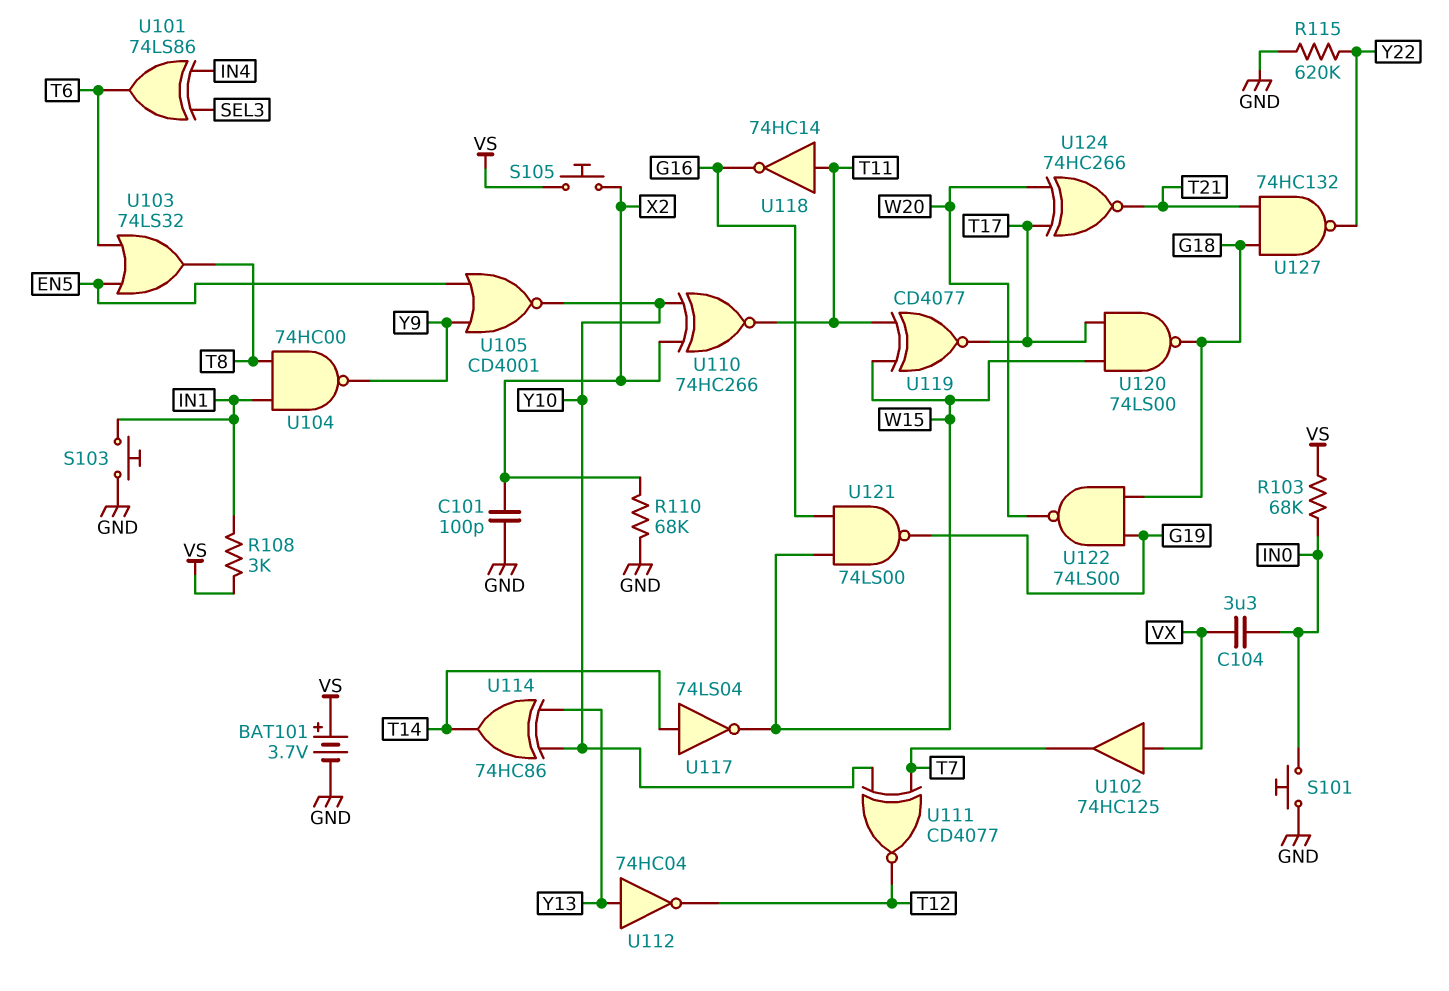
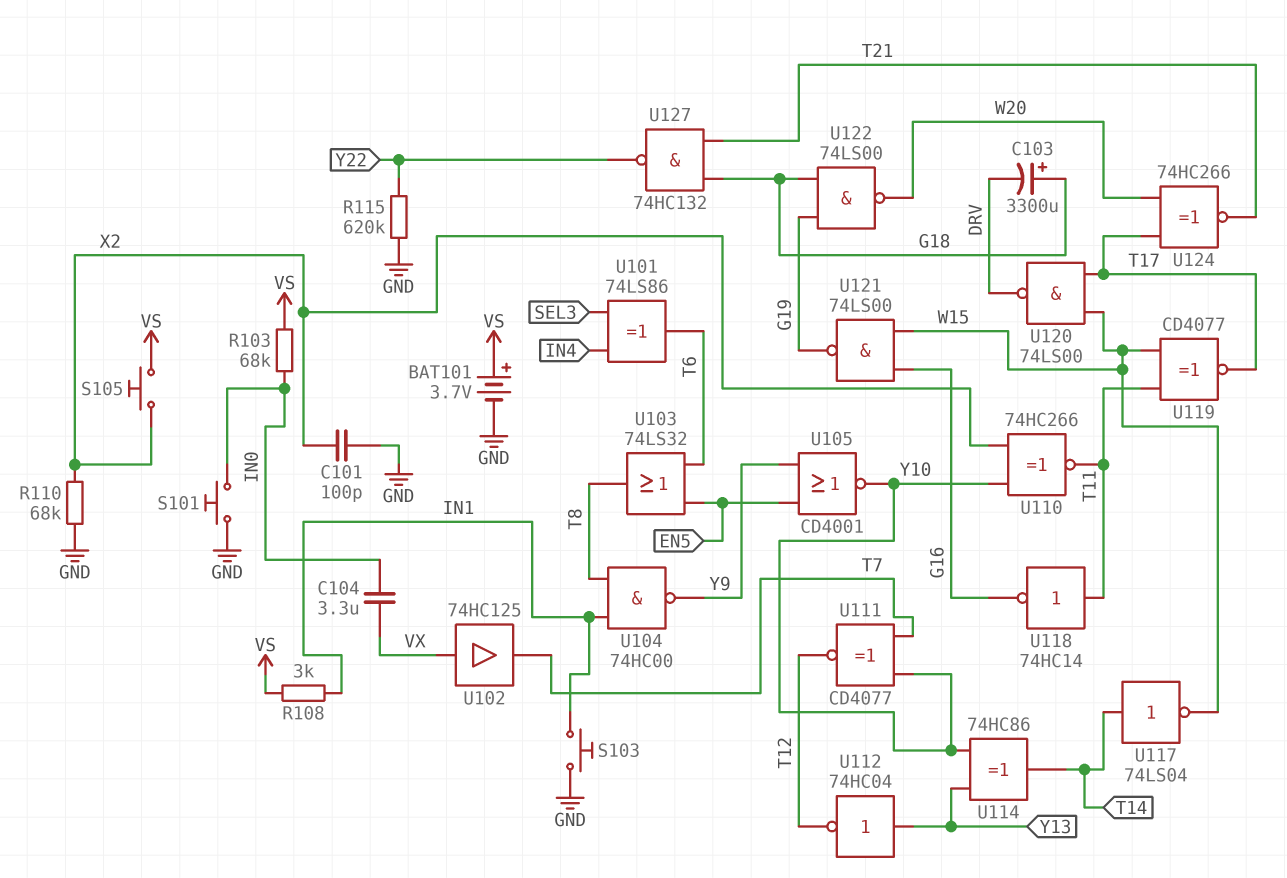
C103: none -> 3300uF (plus G18, minus DRV)
U120: NAND 74LS00 (in T17, in W15, out G18) -> NAND 74LS00 (in T17, in W15, out DRV)

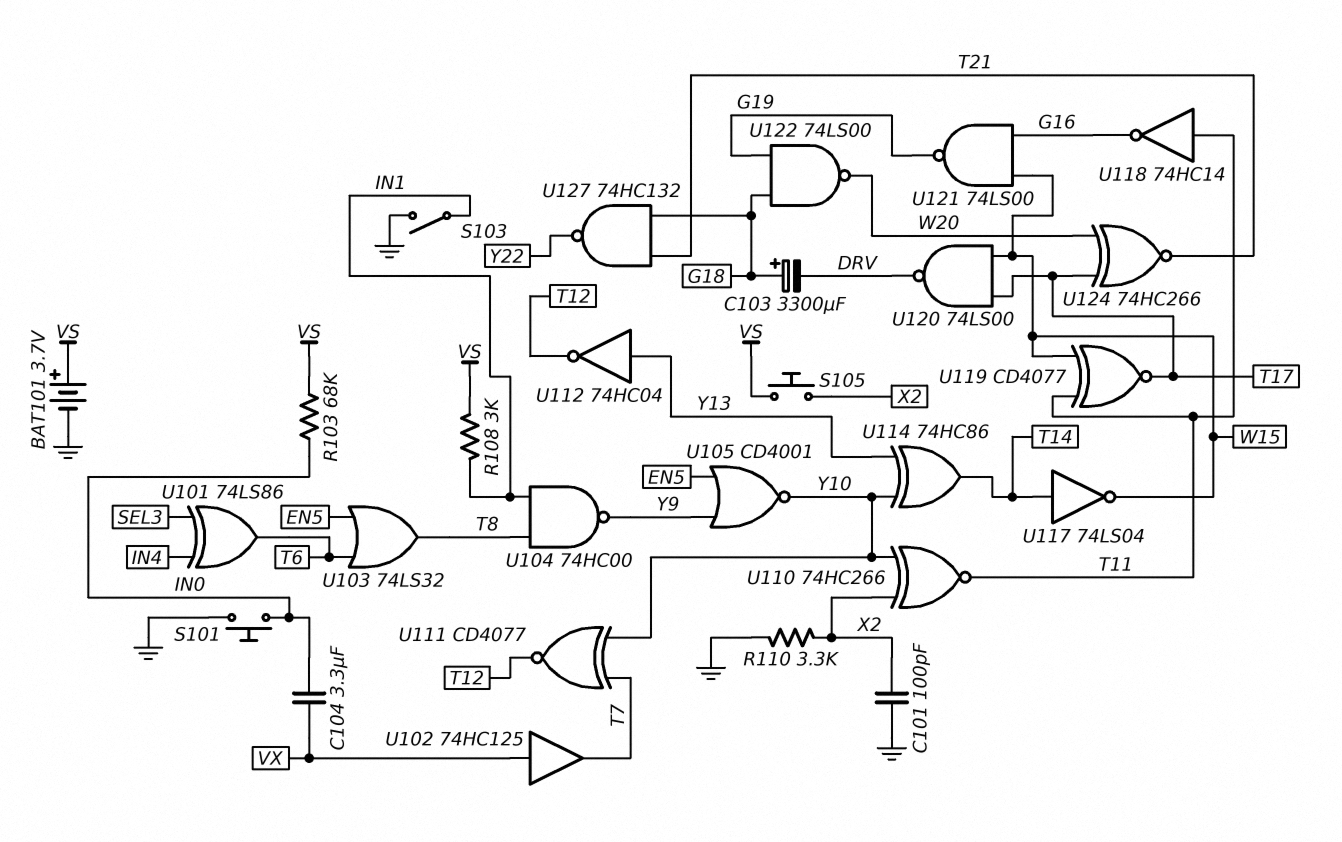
R110: 68k (GND, X2) -> 3.3k (GND, X2)
R115: 620k (GND, Y22) -> none
S103: button (GND, IN1) -> switch (GND, IN1)

